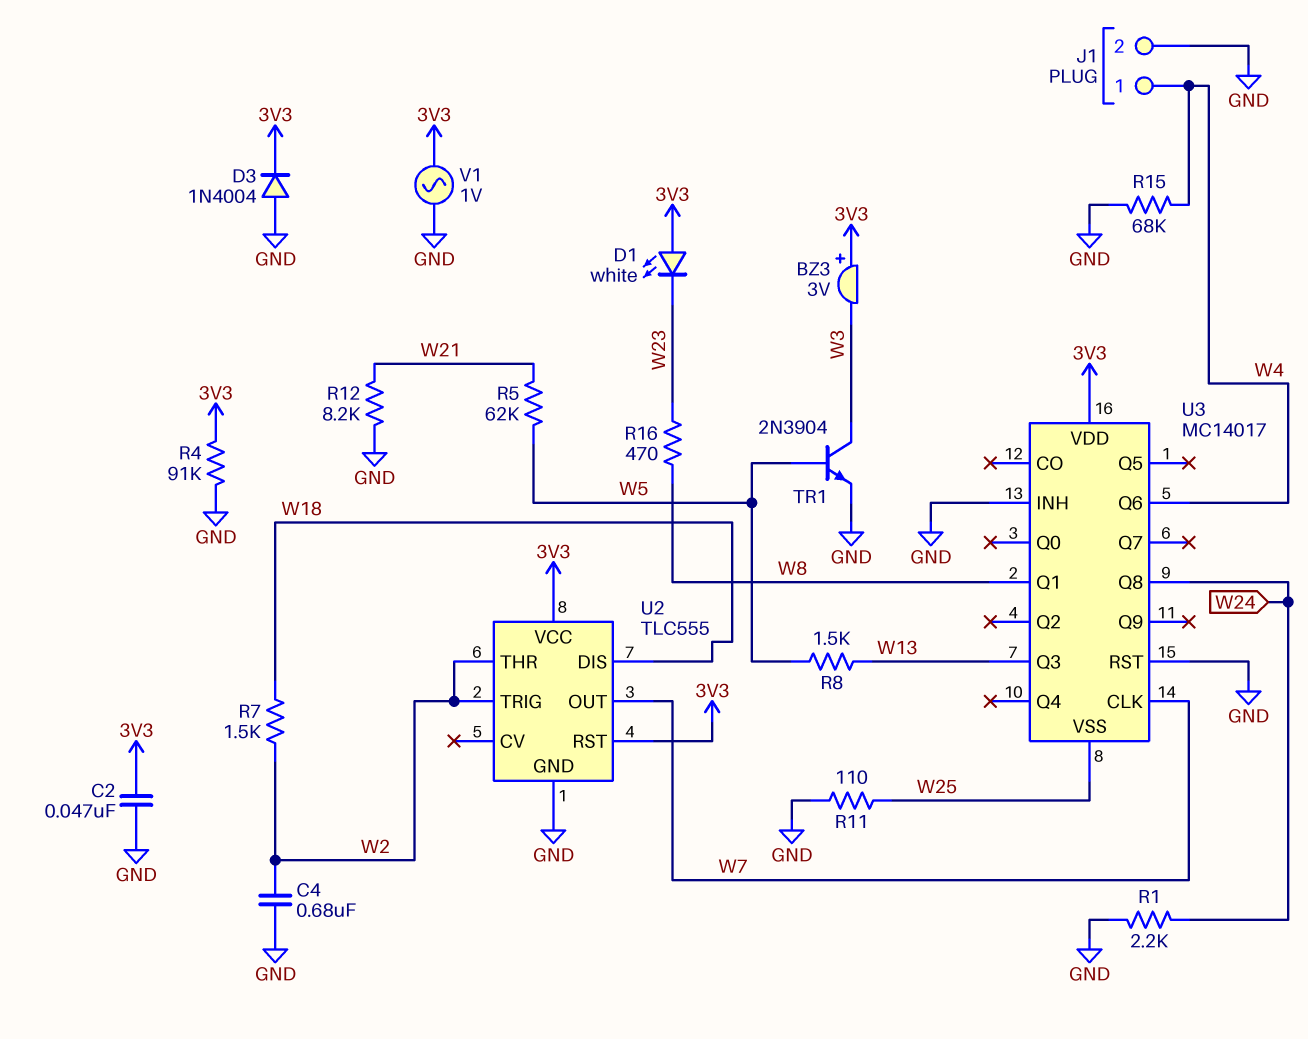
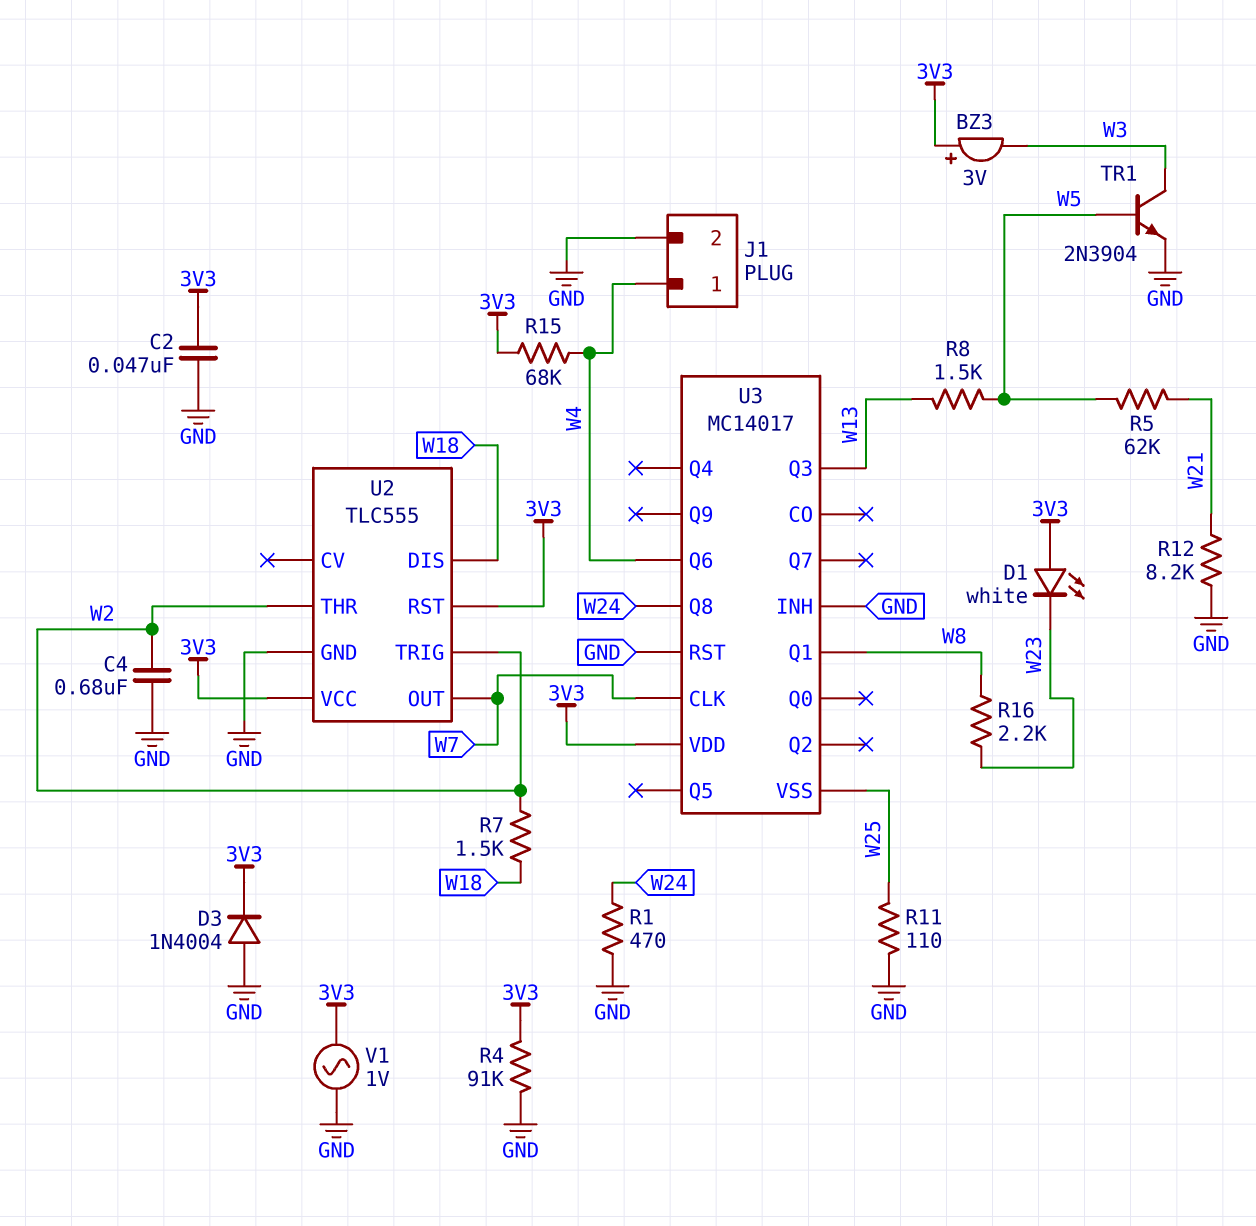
R1: 2.2k (GND, W24) -> 470 (GND, W24)
R15: 68k (GND, W4) -> 68k (3V3, W4)
R16: 470 (W8, W23) -> 2.2k (W8, W23)

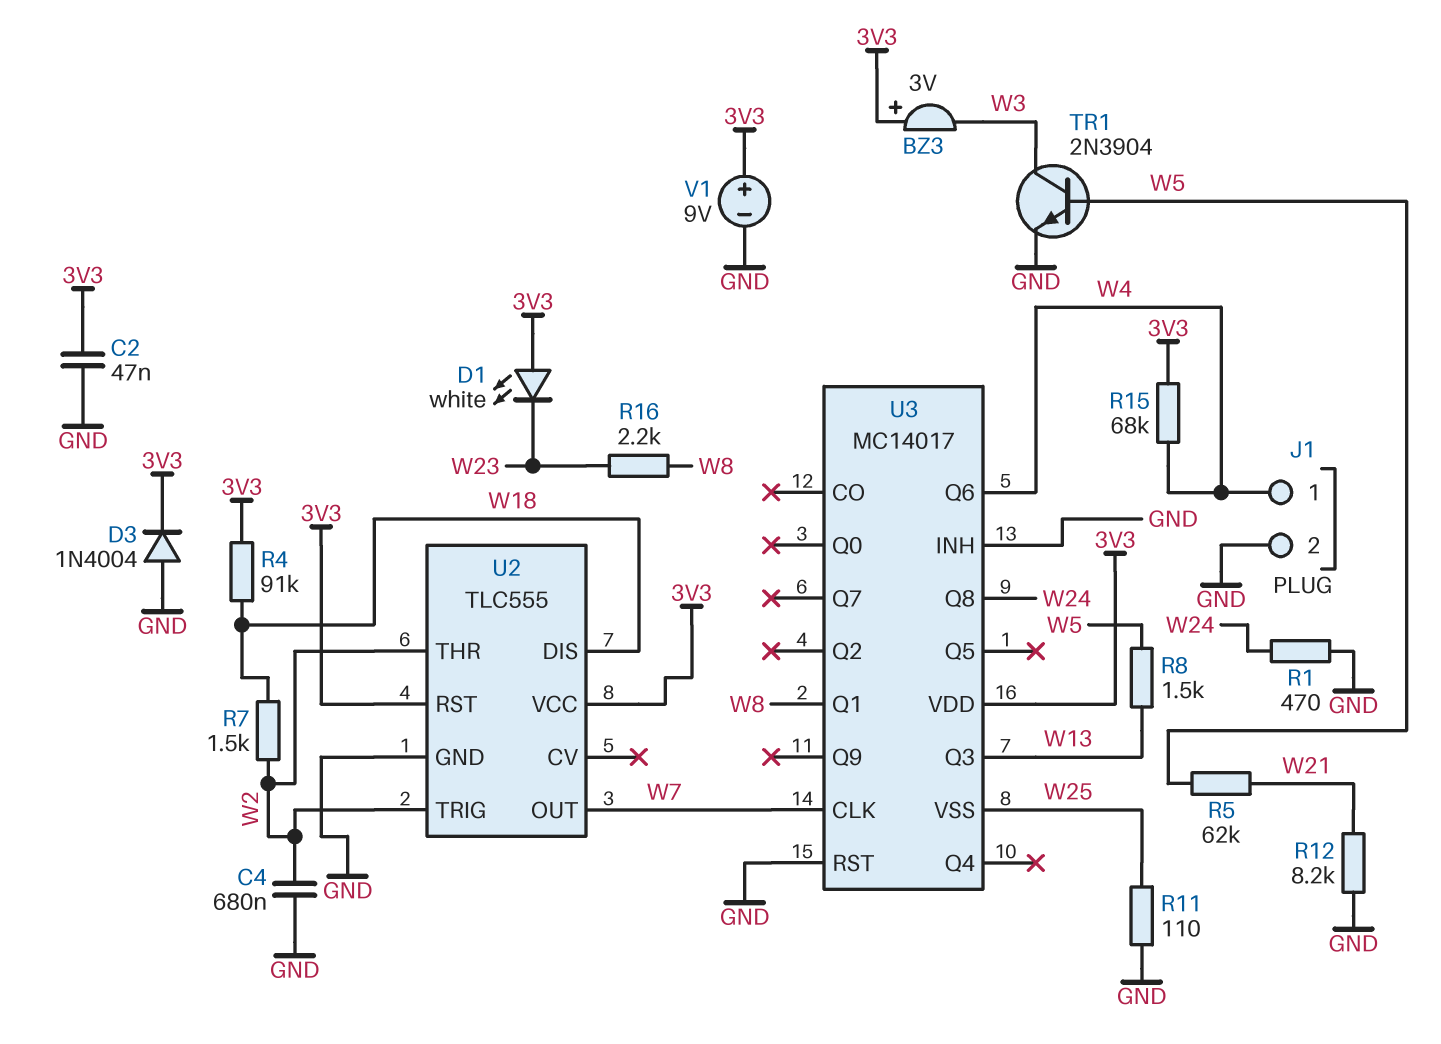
R4: 91k (3V3, GND) -> 91k (3V3, W18)
V1: AC 1V (3V3, GND) -> 9V (plus 3V3, minus GND)

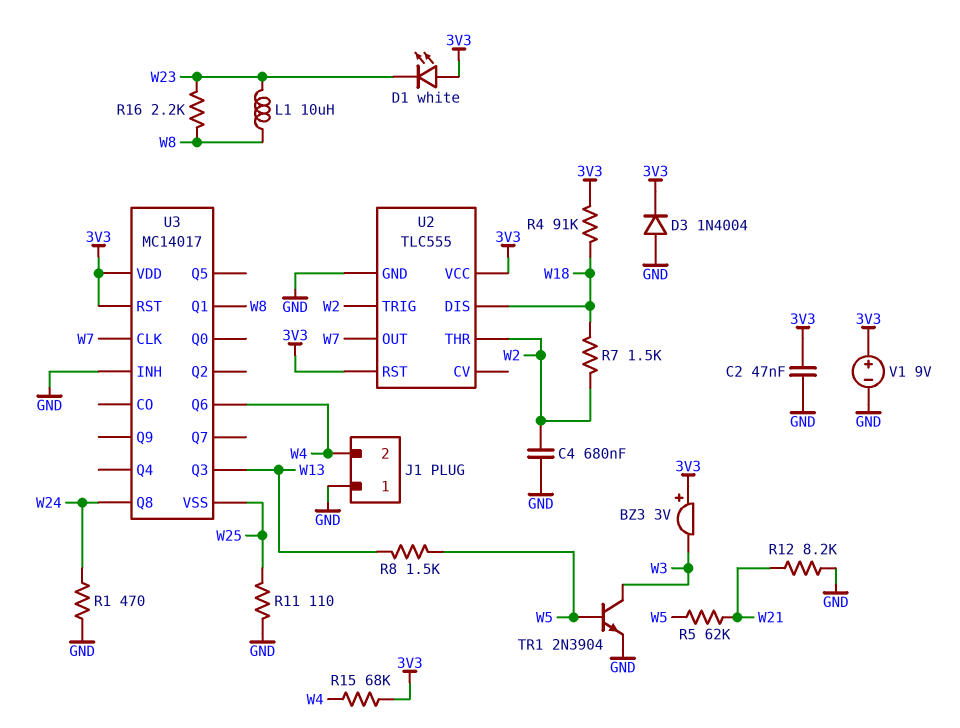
J1 pin 1: W4 -> GND
J1 pin 2: GND -> W4
L1: none -> 10uH (W8, W23)
U3 pin RST: GND -> 3V3

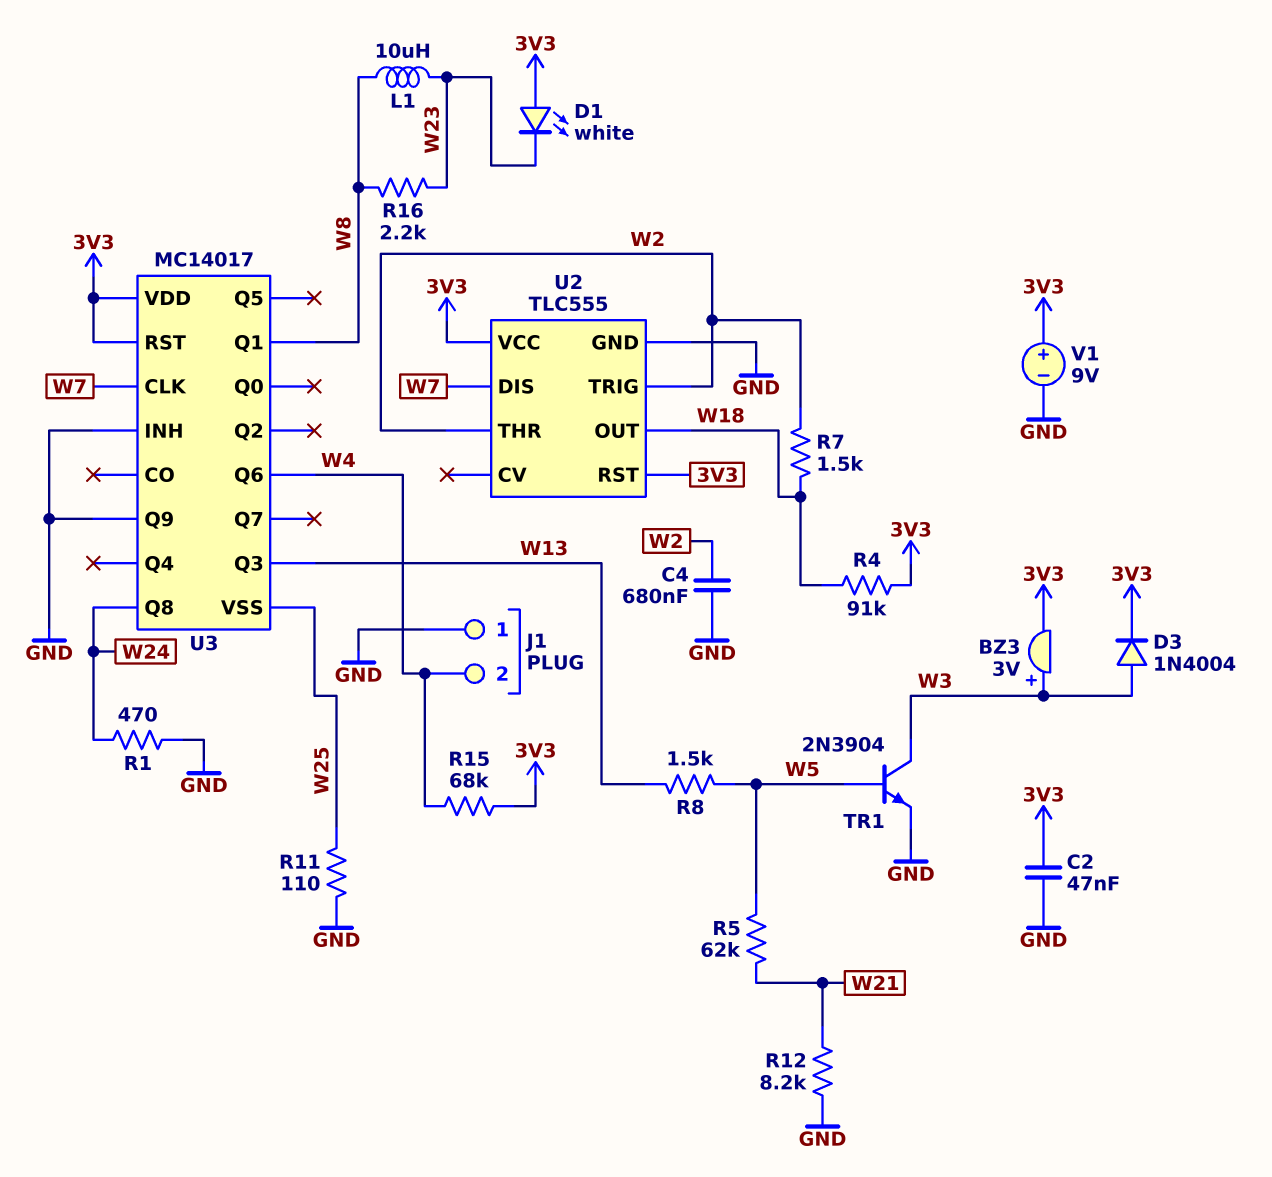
BZ3: buzzer 3V (plus 3V3, minus W3) -> buzzer 3V (plus W3, minus 3V3)
D3: diode 1N4004 (A GND, K 3V3) -> diode 1N4004 (A W3, K 3V3)
U2 pin DIS: W18 -> W7
U2 pin OUT: W7 -> W18
U3 pin Q9: none -> GND

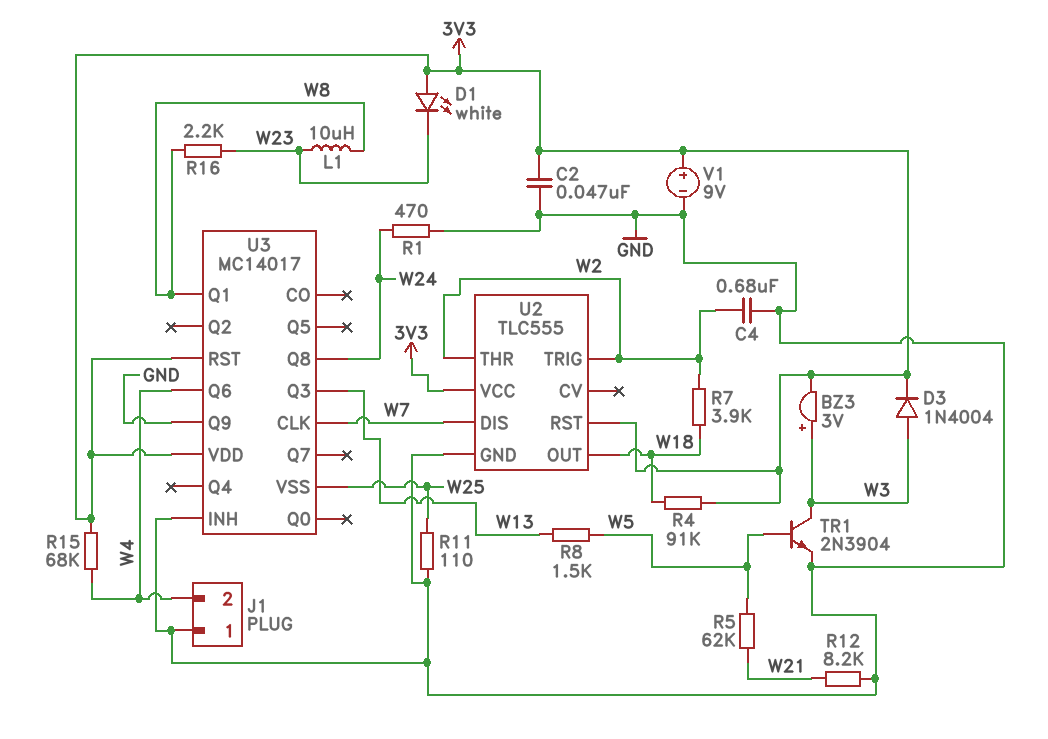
R7: 1.5k (W2, W18) -> 3.9k (W2, W18)

